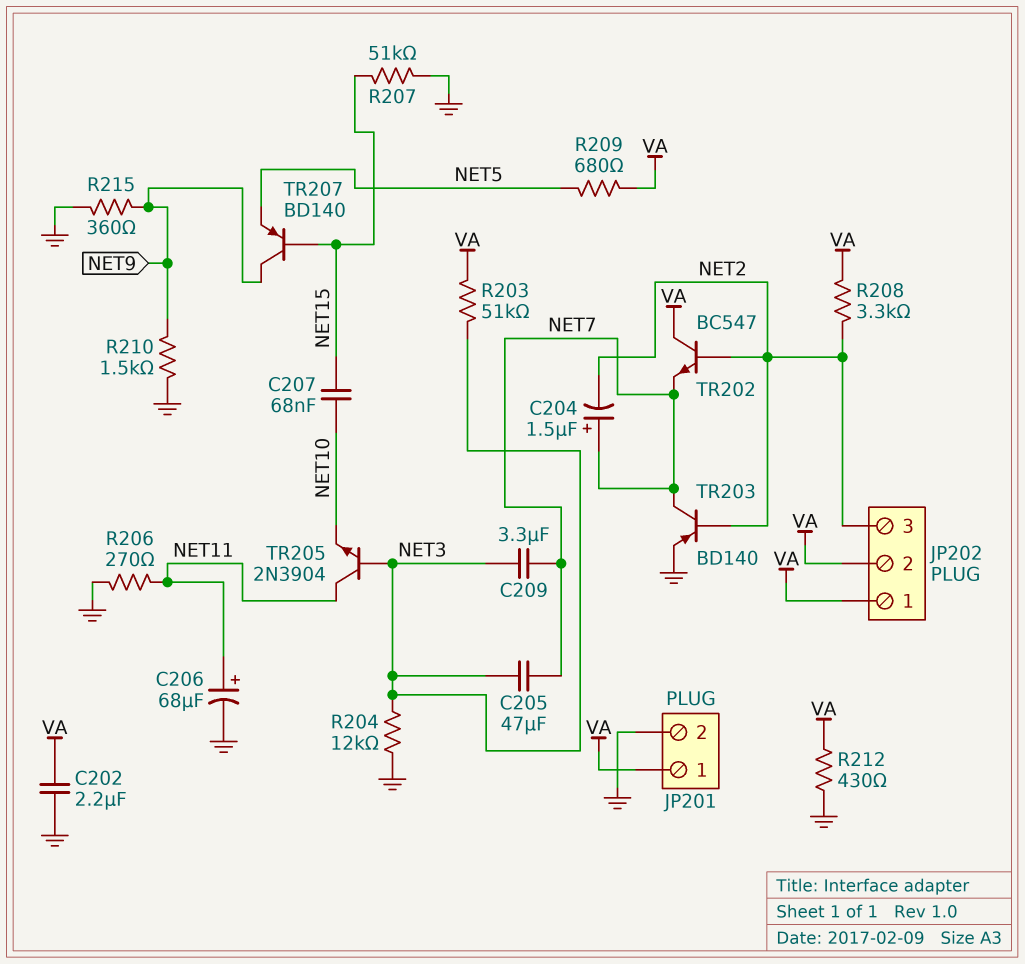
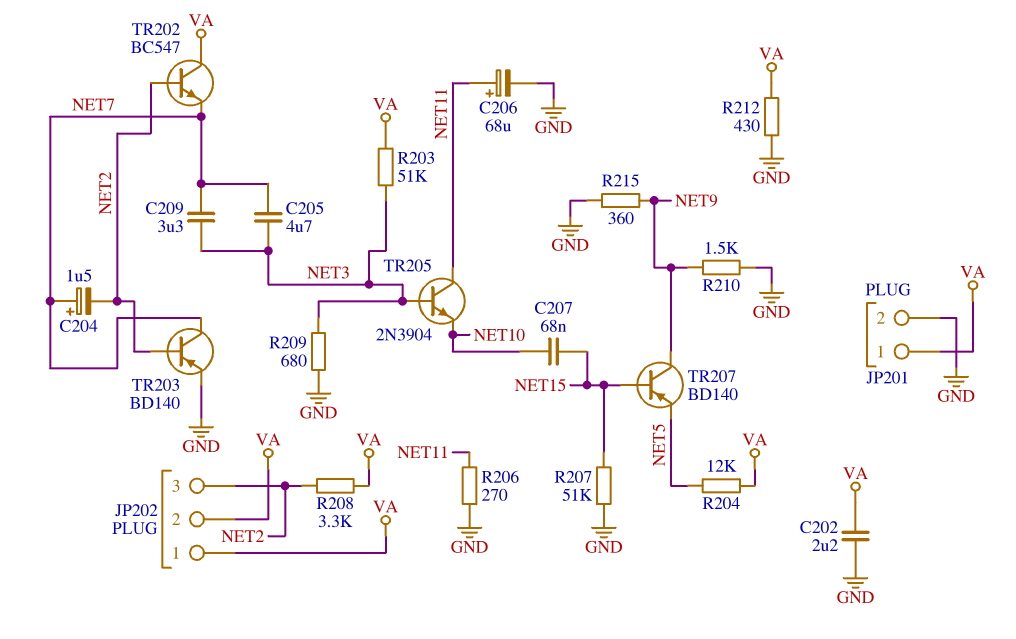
C205: 47uF (NET3, NET7) -> 4.7uF (NET3, NET7)
R204: 12k (GND, NET3) -> 12k (NET5, VA)
R209: 680 (NET5, VA) -> 680 (GND, NET3)

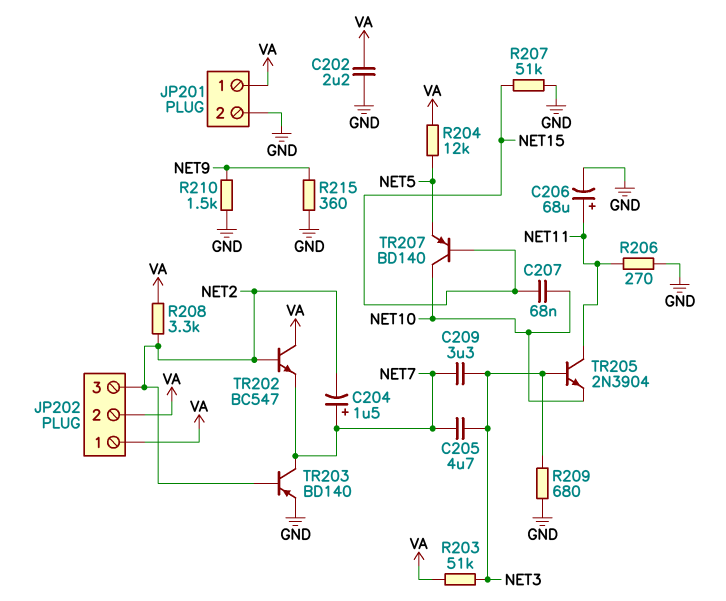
R212: 430 (GND, VA) -> none
TR207: PNP BD140 (B NET15, C NET9, E NET5) -> PNP BD140 (B NET15, C NET10, E NET5)

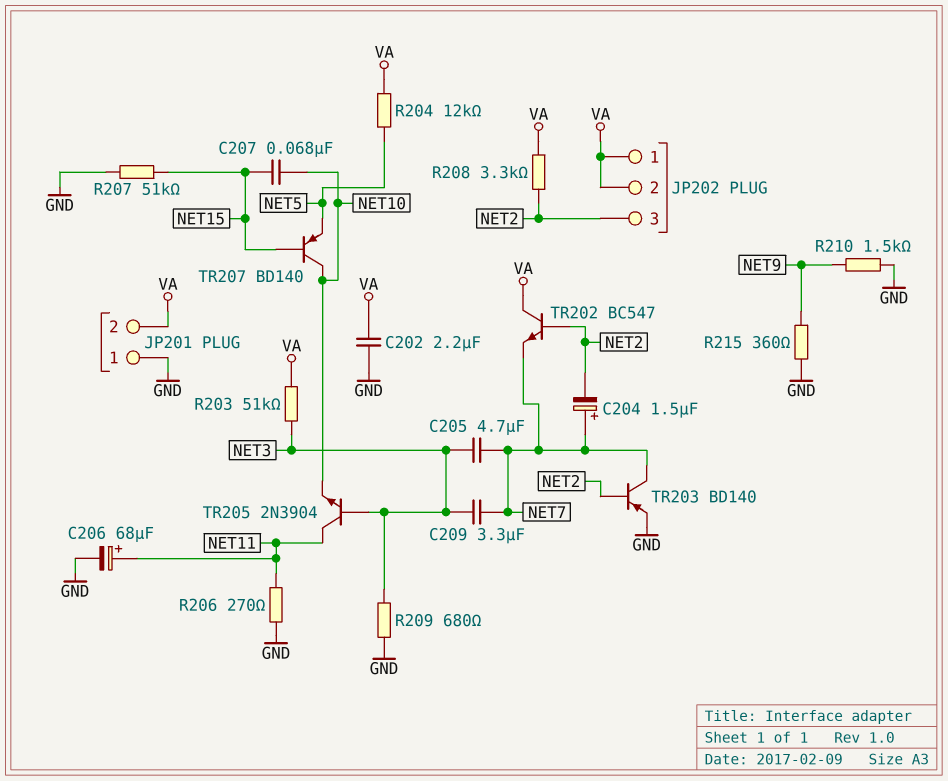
JP201 pin 1: VA -> GND
JP201 pin 2: GND -> VA

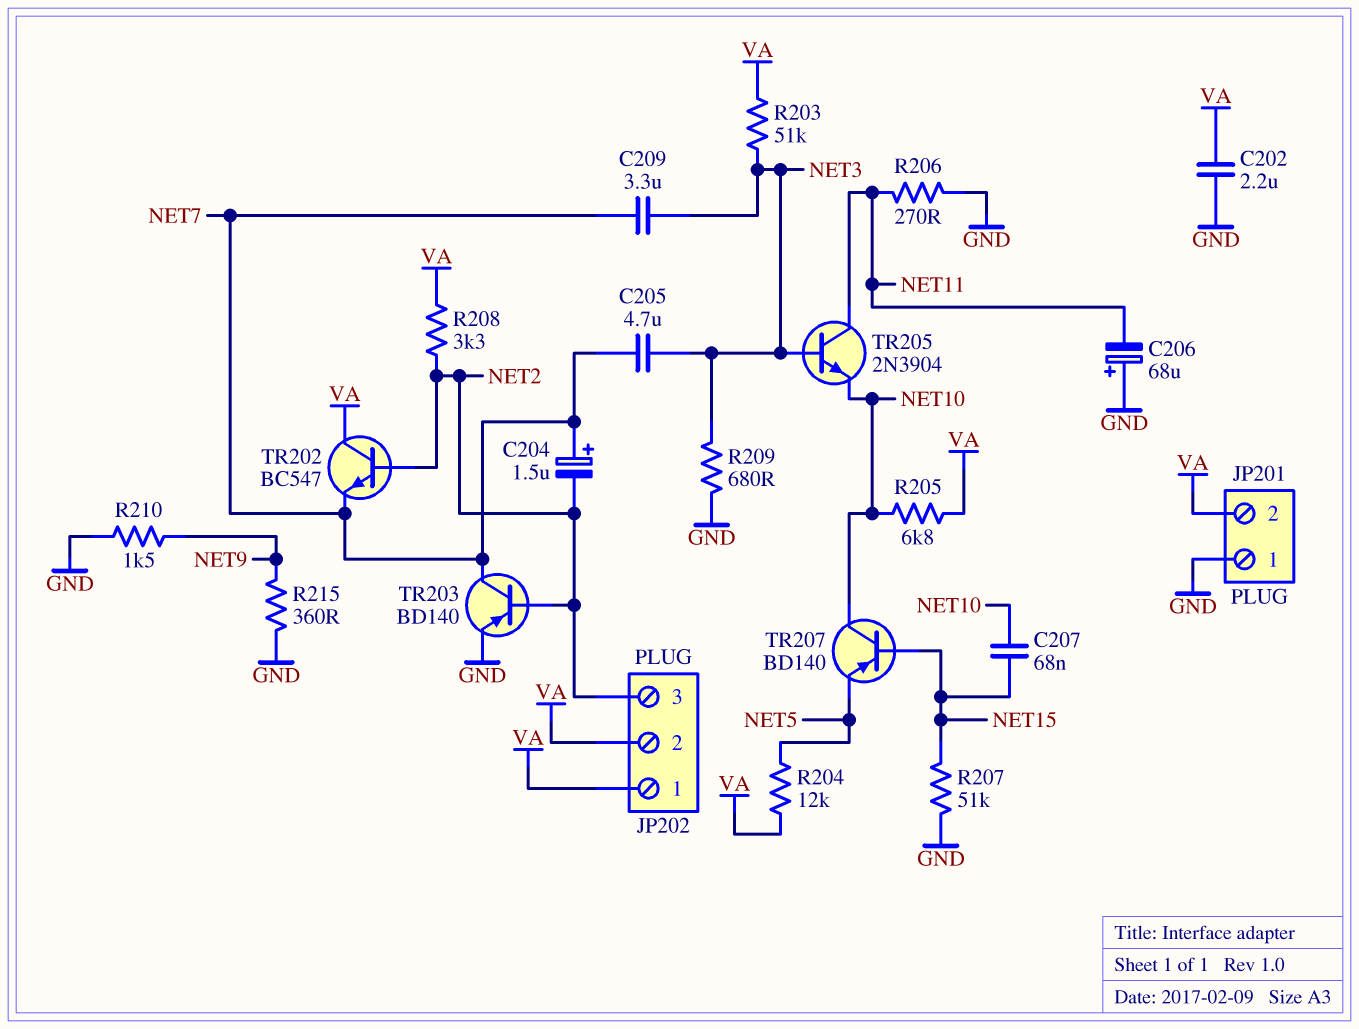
C206: 68uF (plus NET11, minus GND) -> 68uF (plus GND, minus NET11)
R205: none -> 6.8k (NET10, VA)

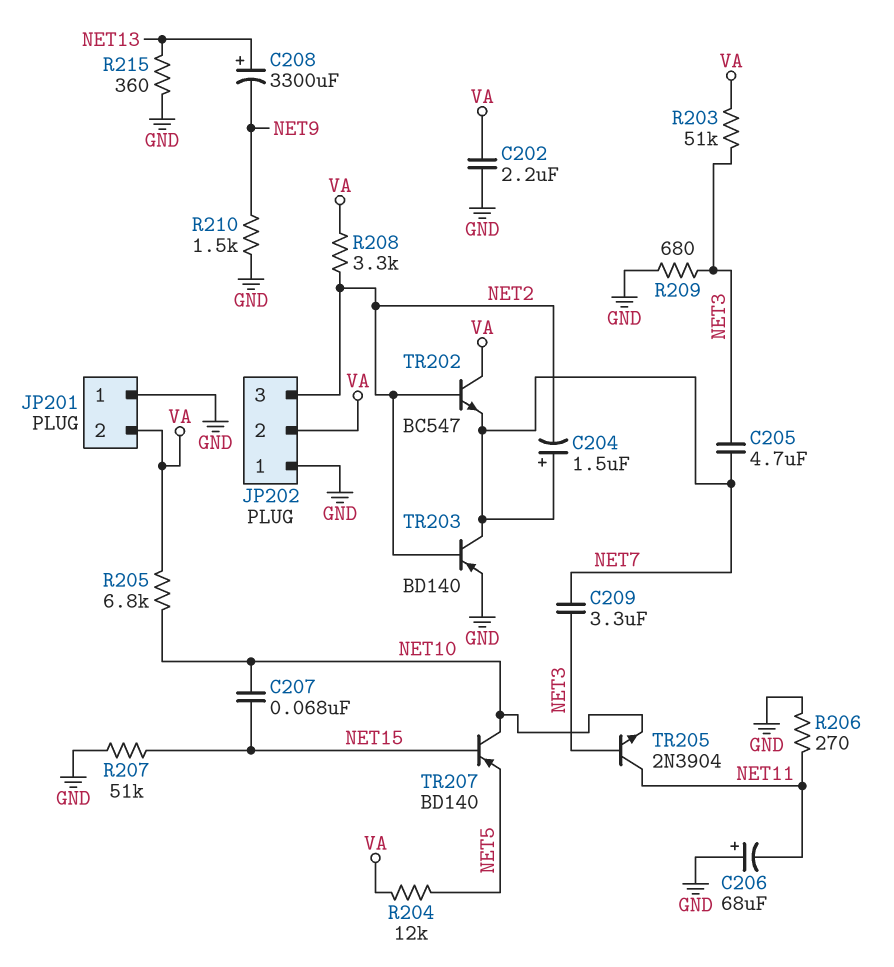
C208: none -> 3300uF (plus NET13, minus NET9)
JP202 pin 1: VA -> GND
R215: 360 (GND, NET9) -> 360 (GND, NET13)

